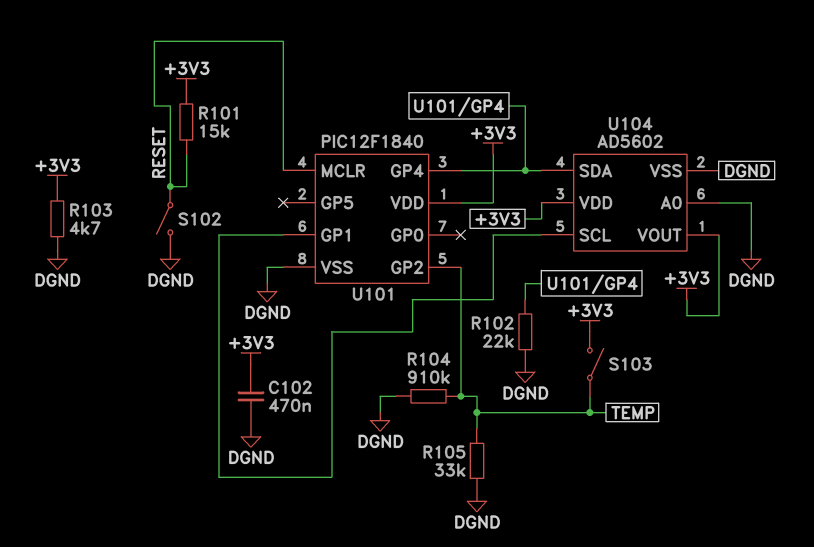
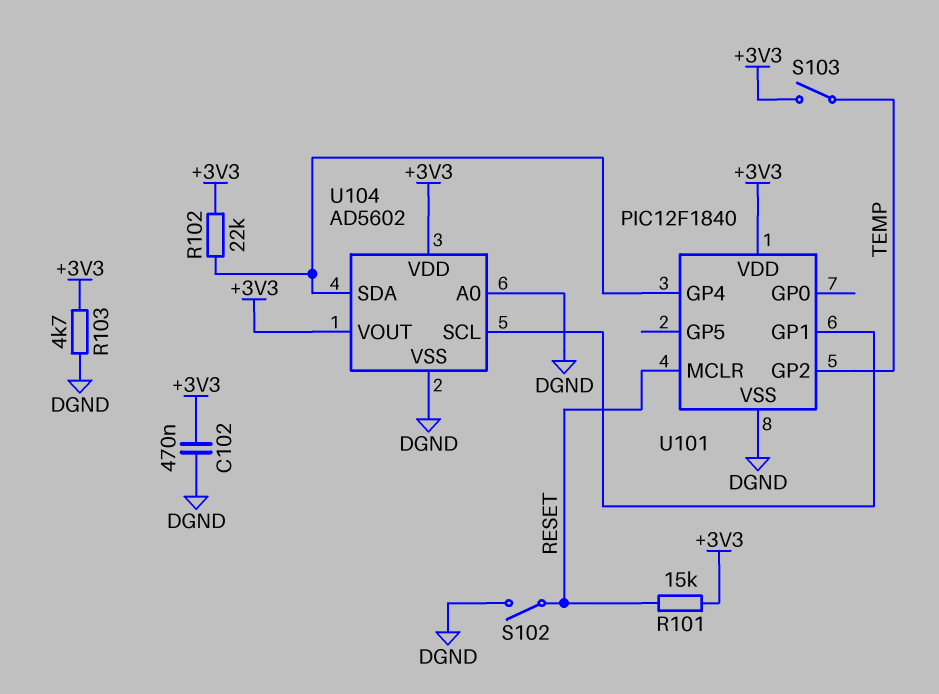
R102: 22k (DGND, U101/GP4) -> 22k (+3V3, U101/GP4)
R104: 910k (DGND, TEMP) -> none
R105: 33k (DGND, TEMP) -> none

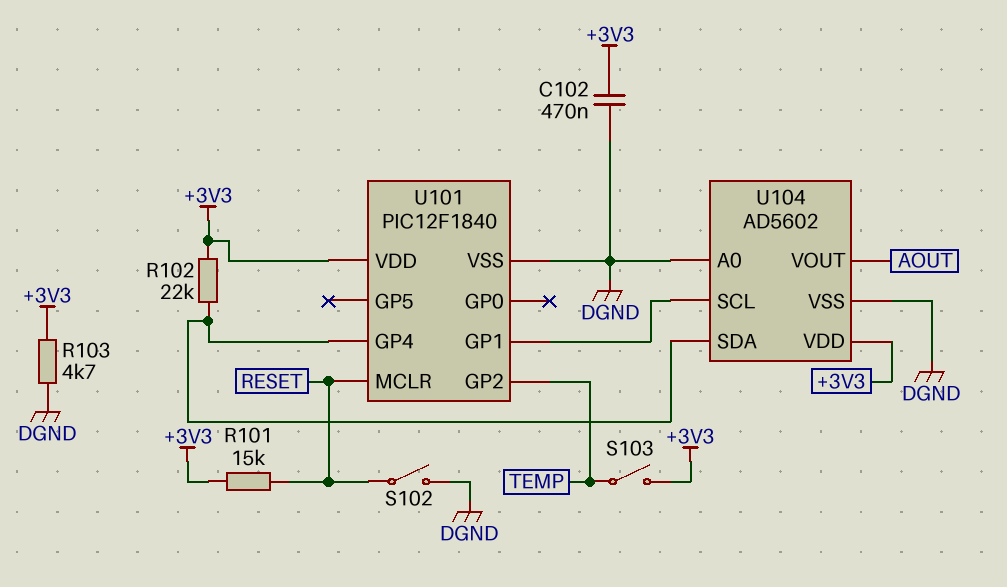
U104 pin VOUT: +3V3 -> AOUT

